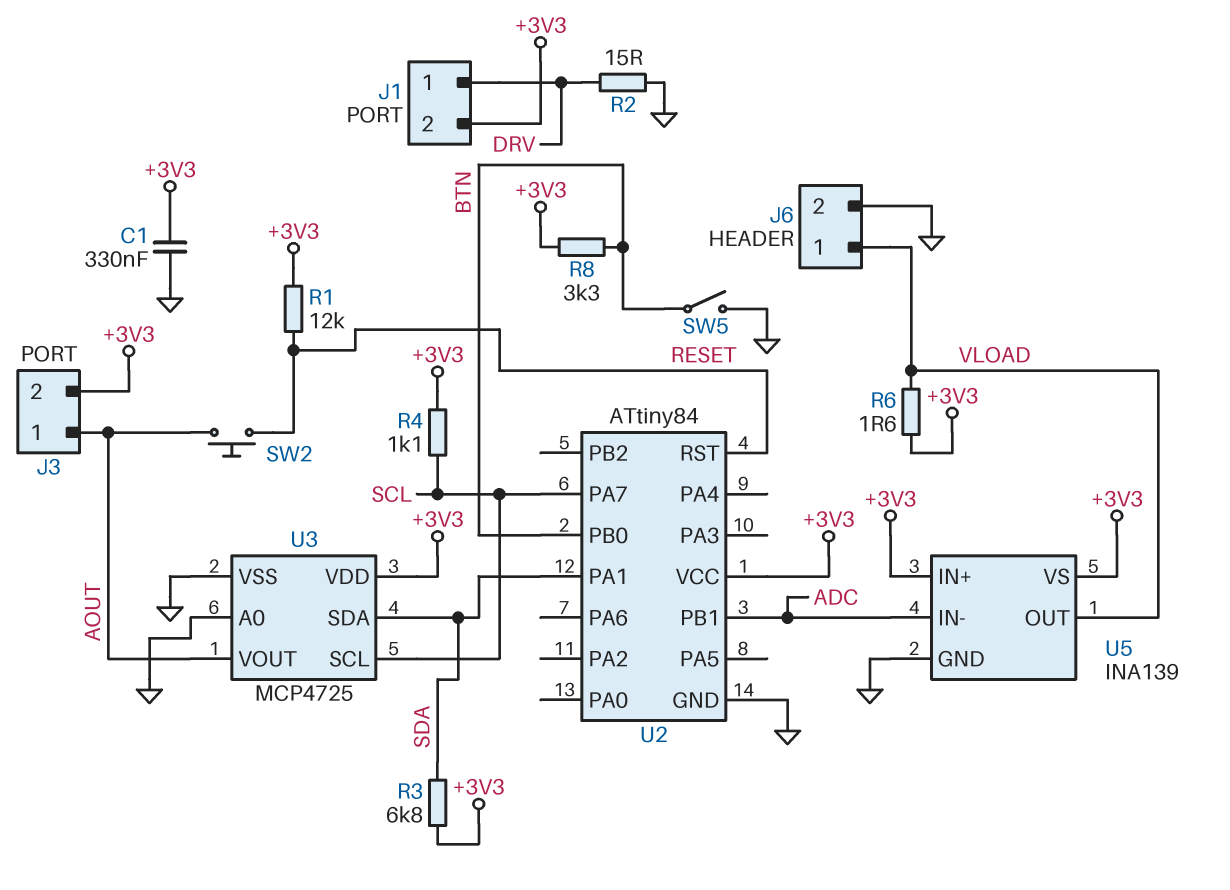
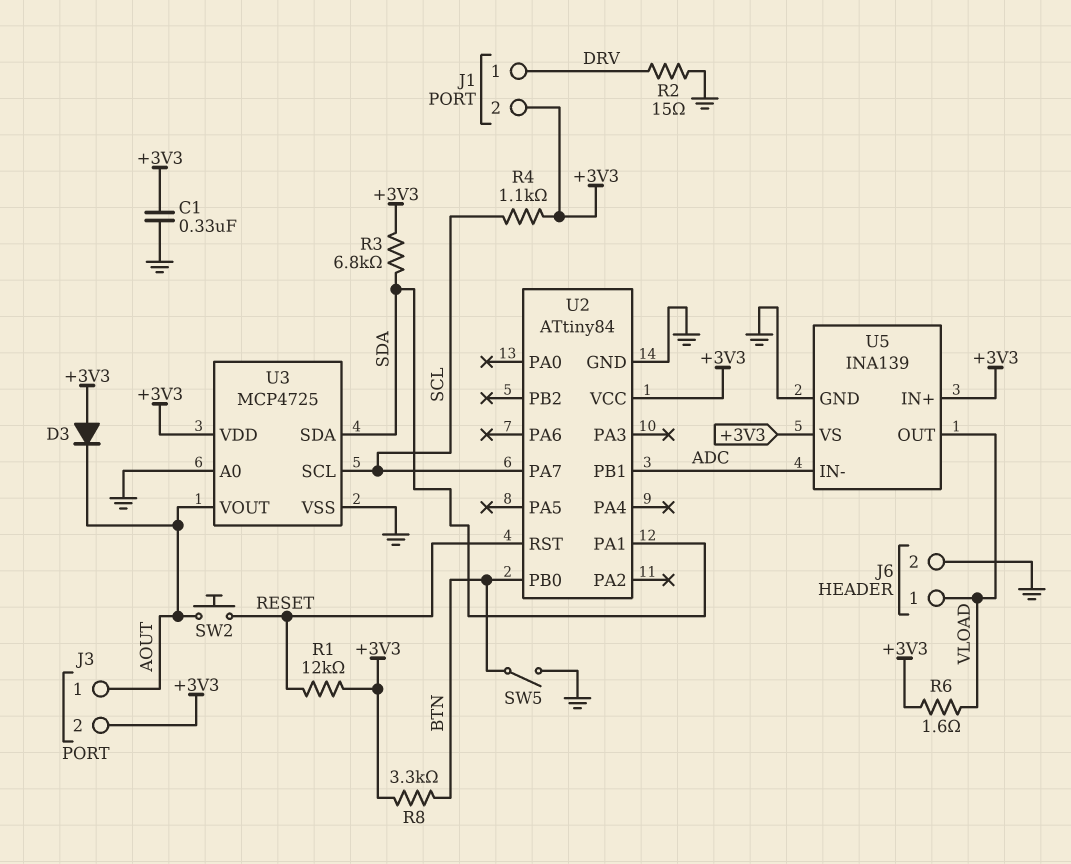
D3: none -> diode (A +3V3, K AOUT)

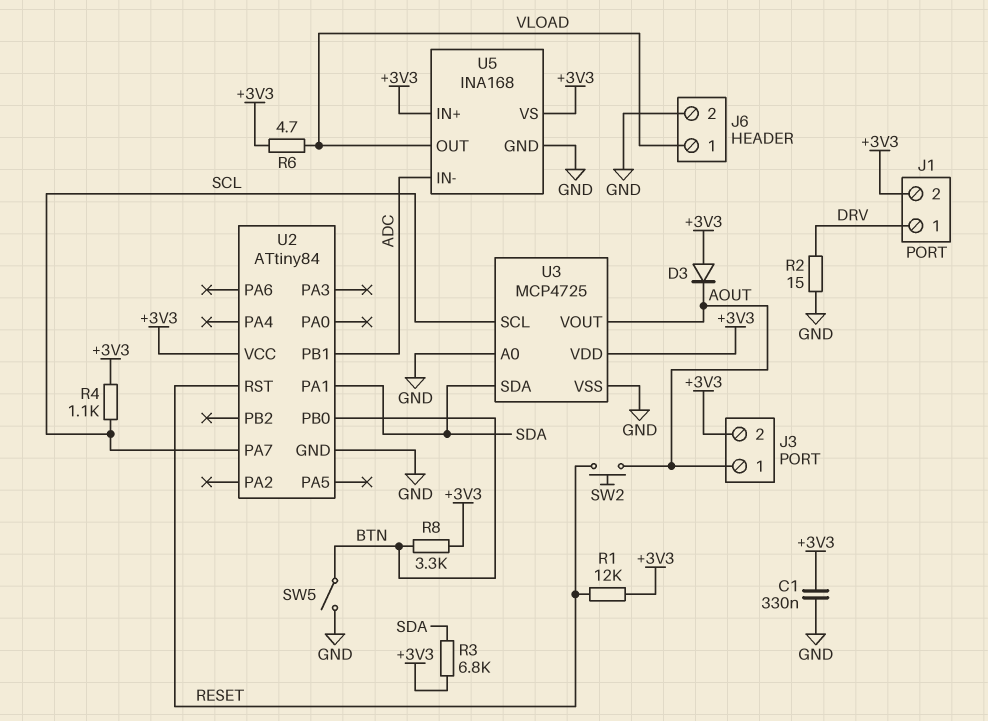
R6: 1.6 (+3V3, VLOAD) -> 4.7 (+3V3, VLOAD)
U5: INA139 -> INA168

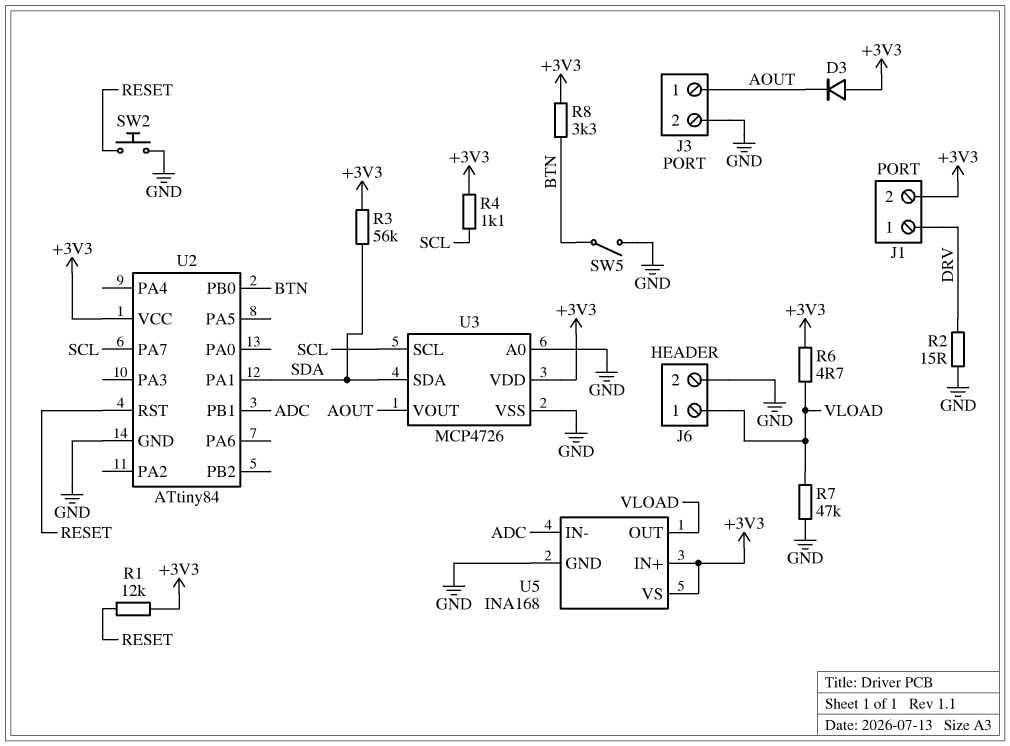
C1: 330nF (+3V3, GND) -> none
J3 pin 2: +3V3 -> GND
R3: 6.8k (+3V3, SDA) -> 56k (+3V3, SDA)
R7: none -> 47k (GND, VLOAD)
SW2: button (AOUT, RESET) -> button (GND, RESET)
U3: MCP4725 -> MCP4726

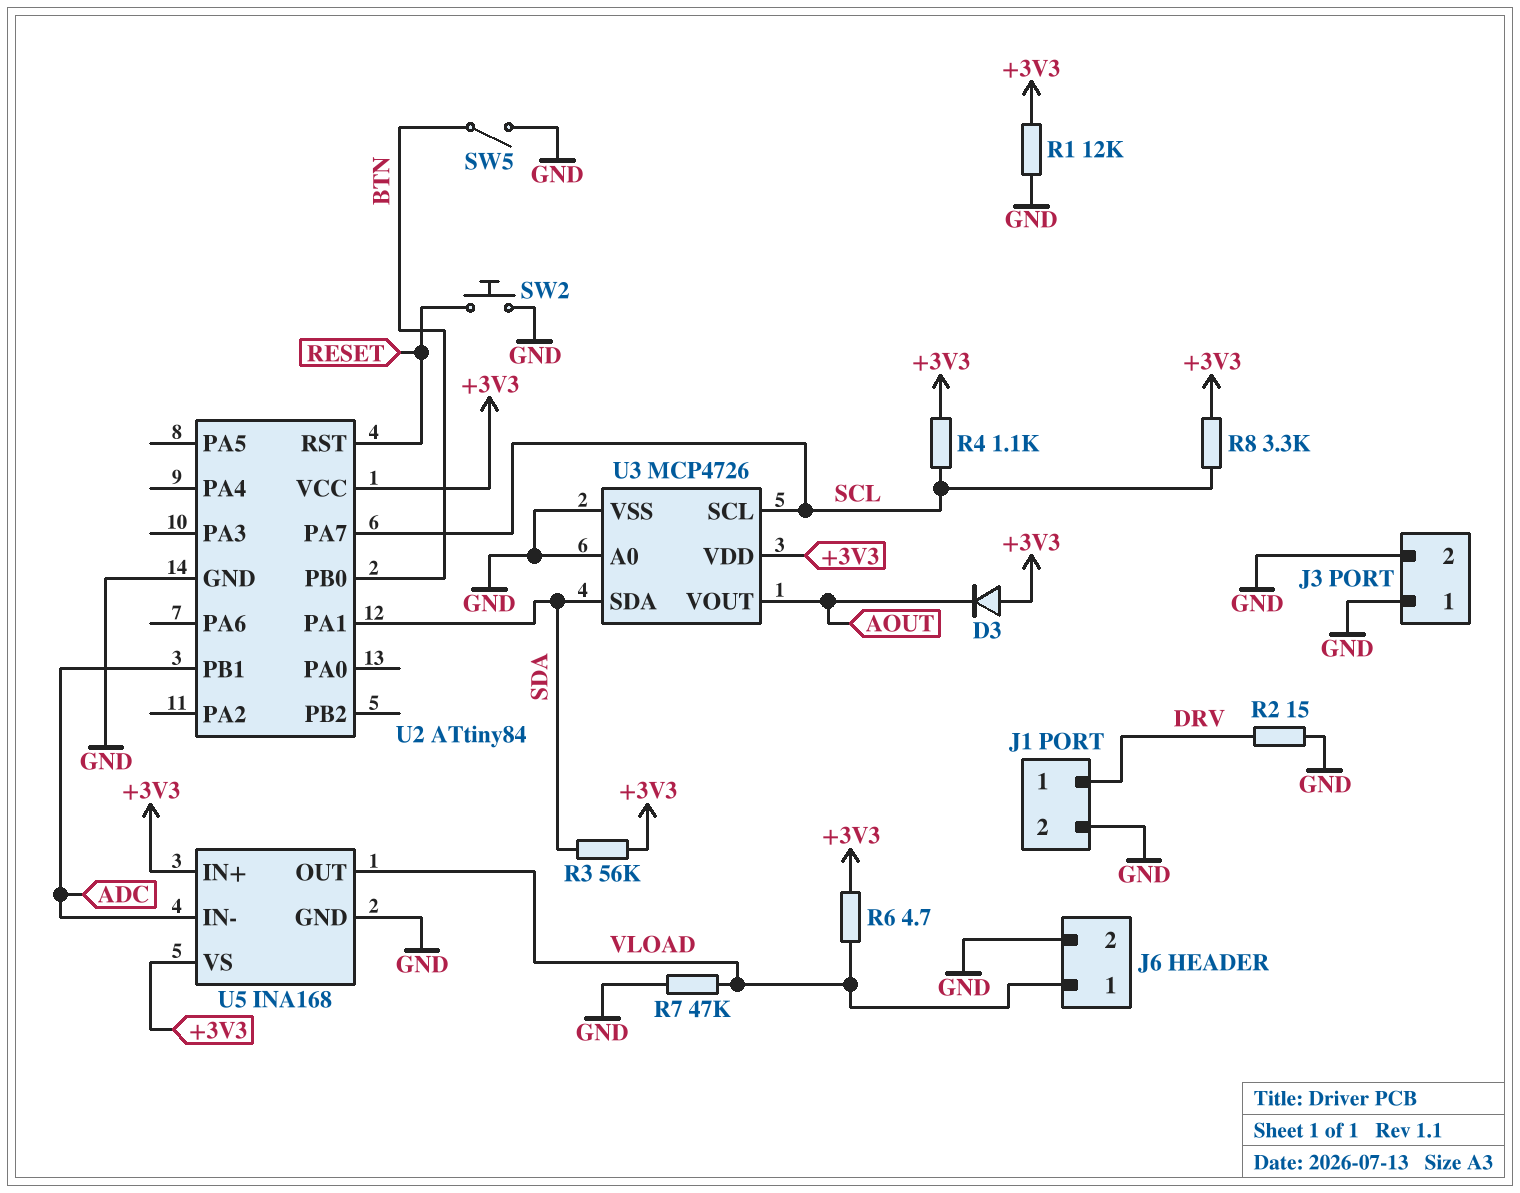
J1 pin 2: +3V3 -> GND
J3 pin 1: AOUT -> GND
R1: 12k (+3V3, RESET) -> 12k (+3V3, GND)
R8: 3.3k (+3V3, BTN) -> 3.3k (+3V3, SCL)

